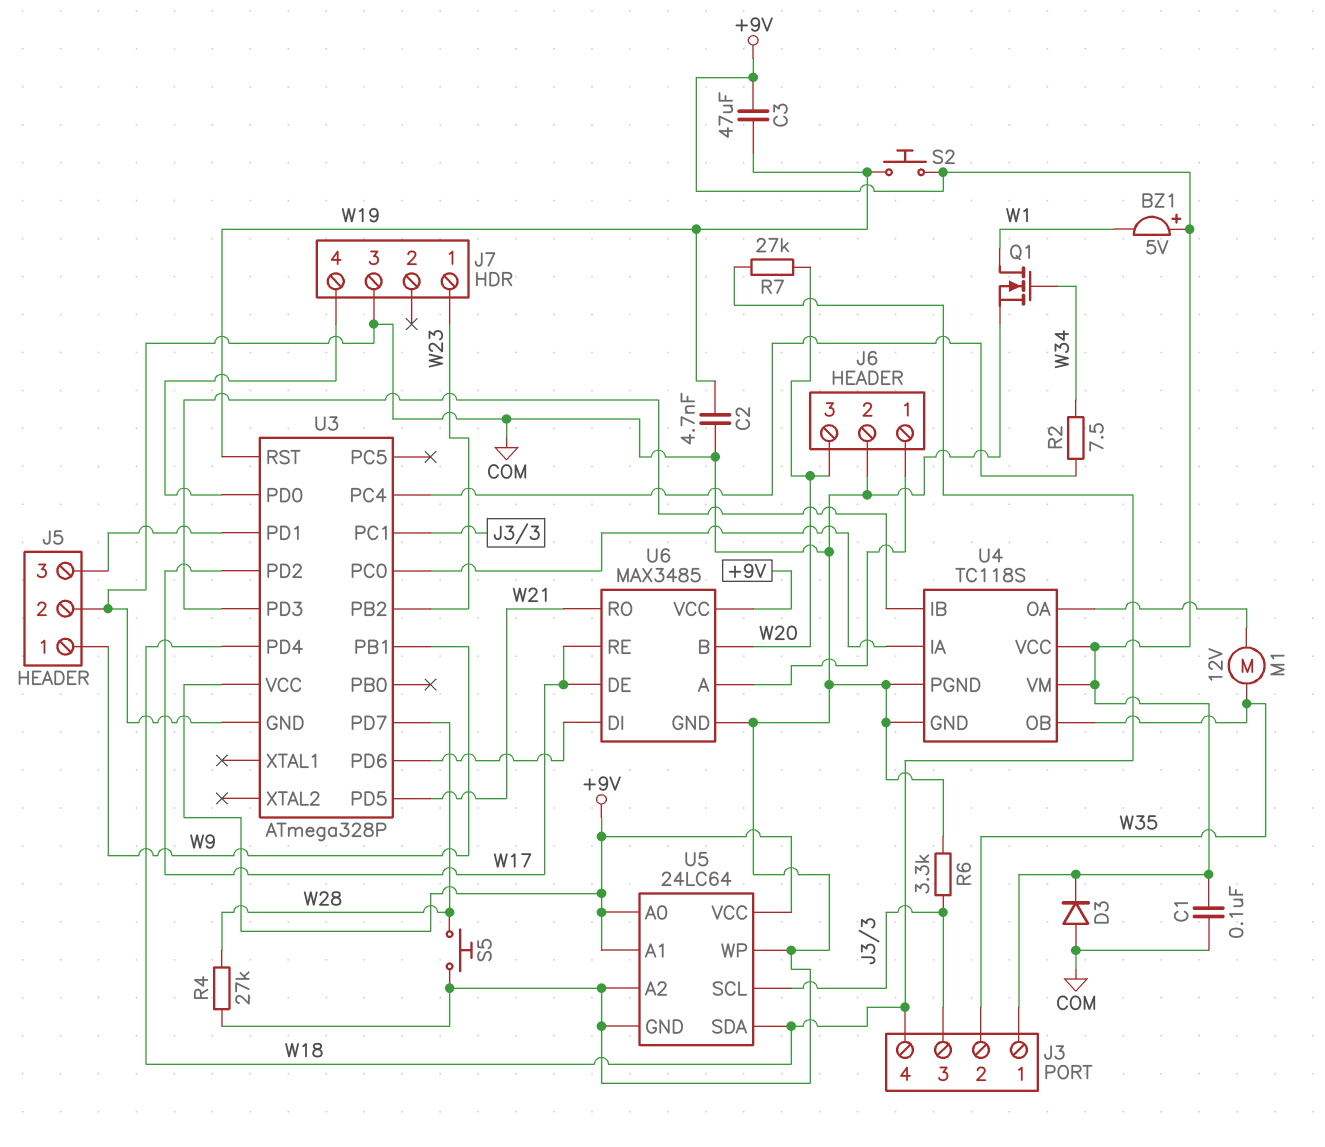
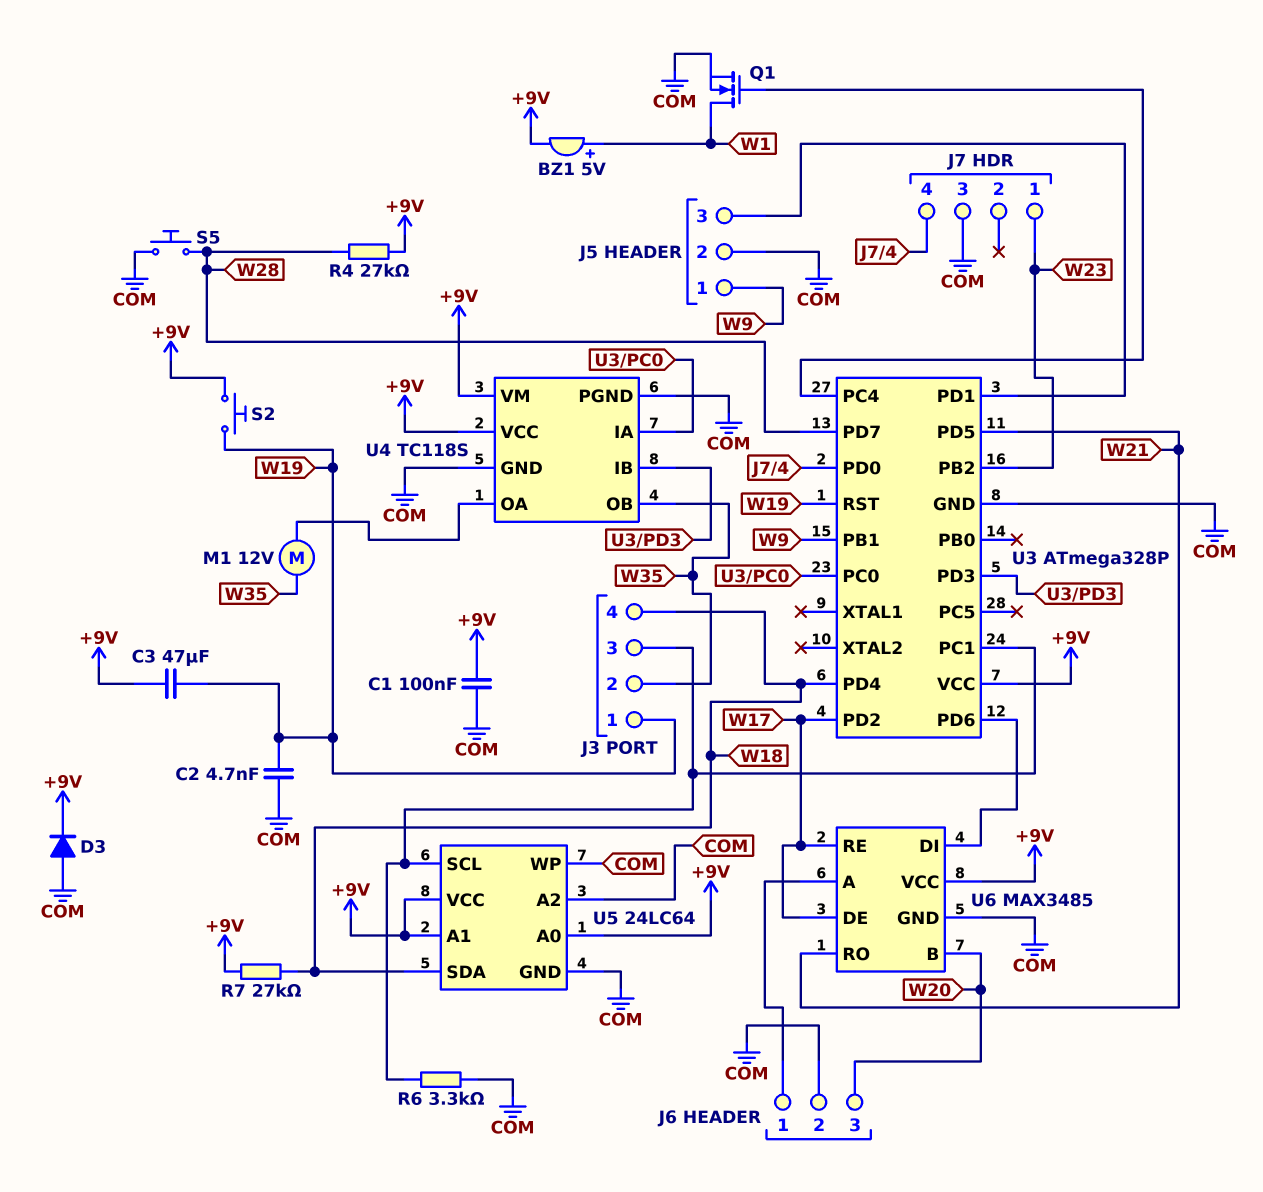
BZ1: buzzer 5V (plus +9V, minus W1) -> buzzer 5V (plus W1, minus +9V)
J3 pin 1: +9V -> W19
Q1: NMOS (G W34, D W1, S COM) -> NMOS (G U3/PC4, D W1, S COM)
R2: 7.5 (U3/PC4, W34) -> none
R4: 27k (COM, W28) -> 27k (+9V, W28)
R7: 27k (W18, W20) -> 27k (+9V, W18)

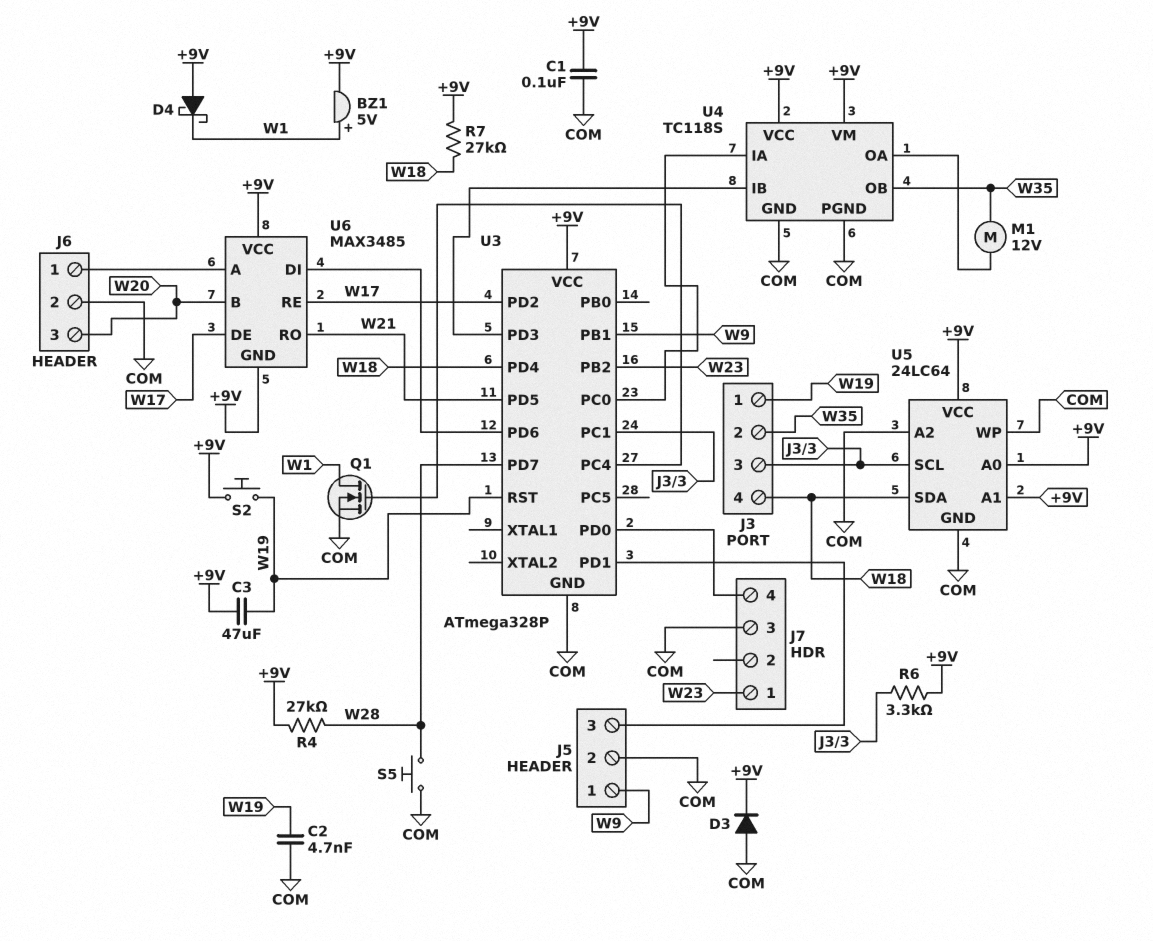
D4: none -> schottky (A +9V, K W1)
R6: 3.3k (COM, J3/3) -> 3.3k (+9V, J3/3)
U6 pin GND: COM -> +9V

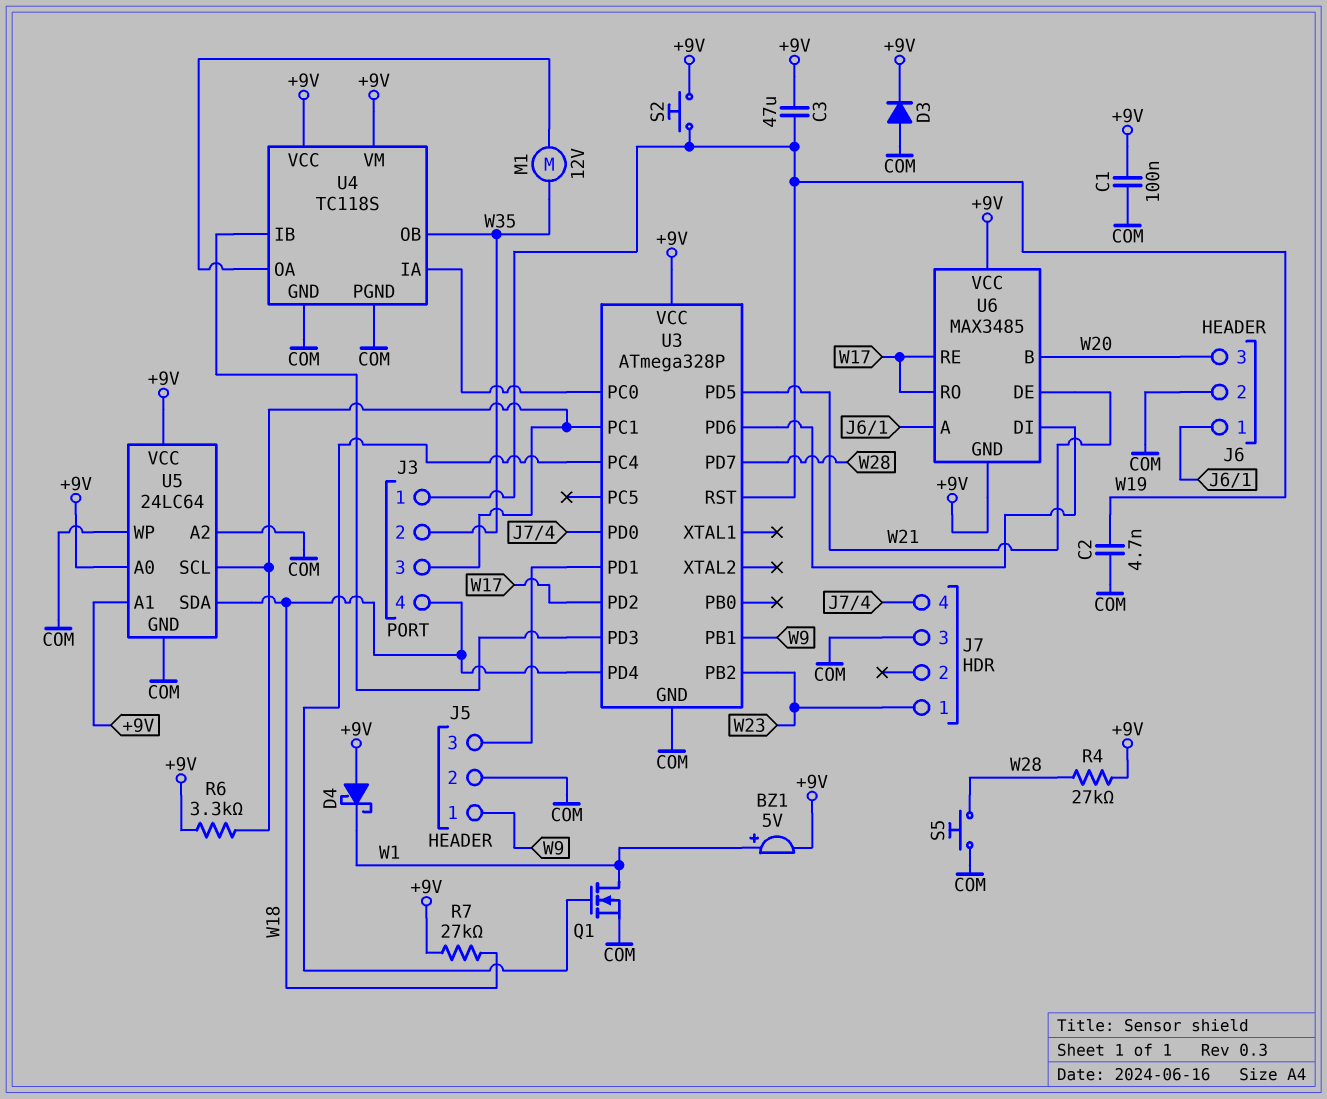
U6 pin DE: W17 -> W21
U6 pin RO: W21 -> W17

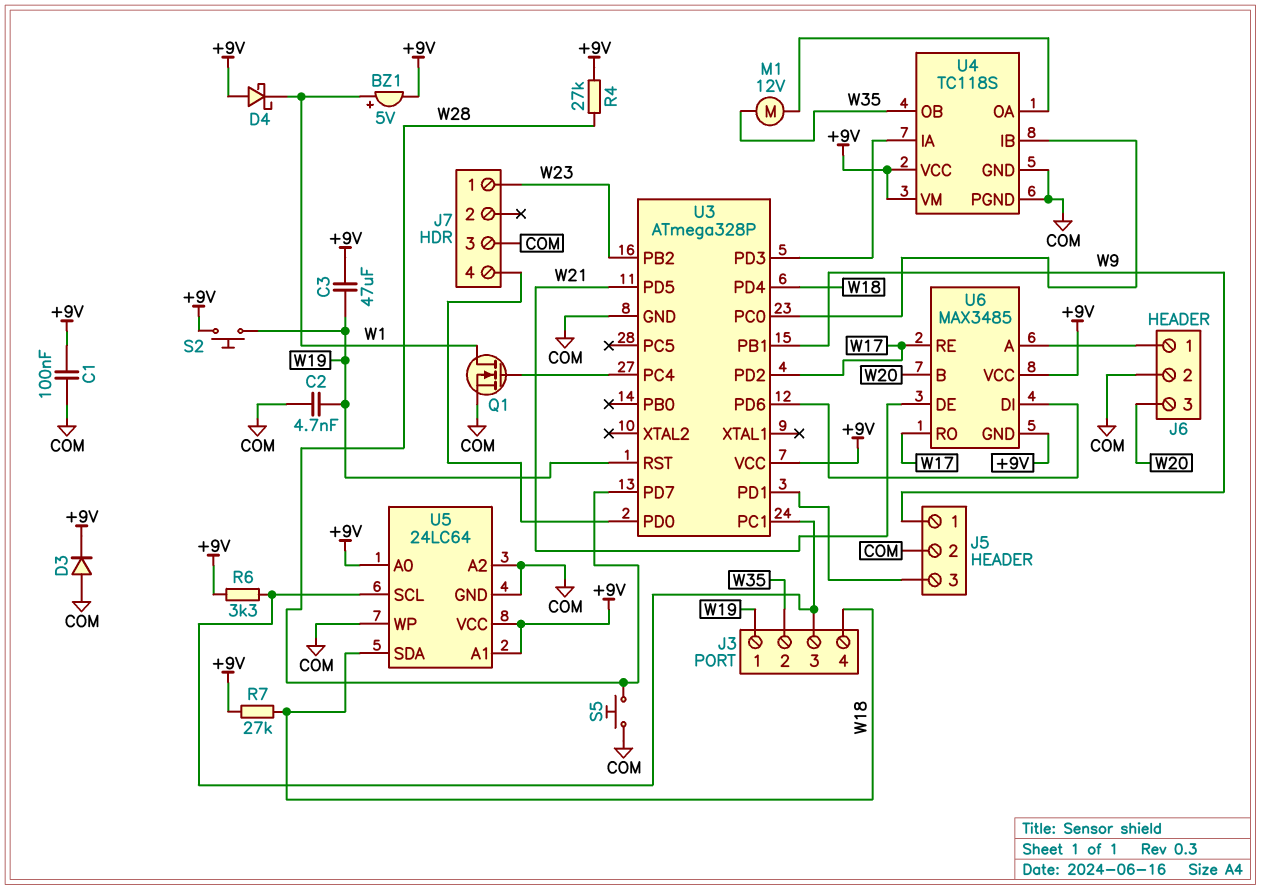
U4 pin IA: U3/PC0 -> U3/PD3
U4 pin IB: U3/PD3 -> U3/PC0

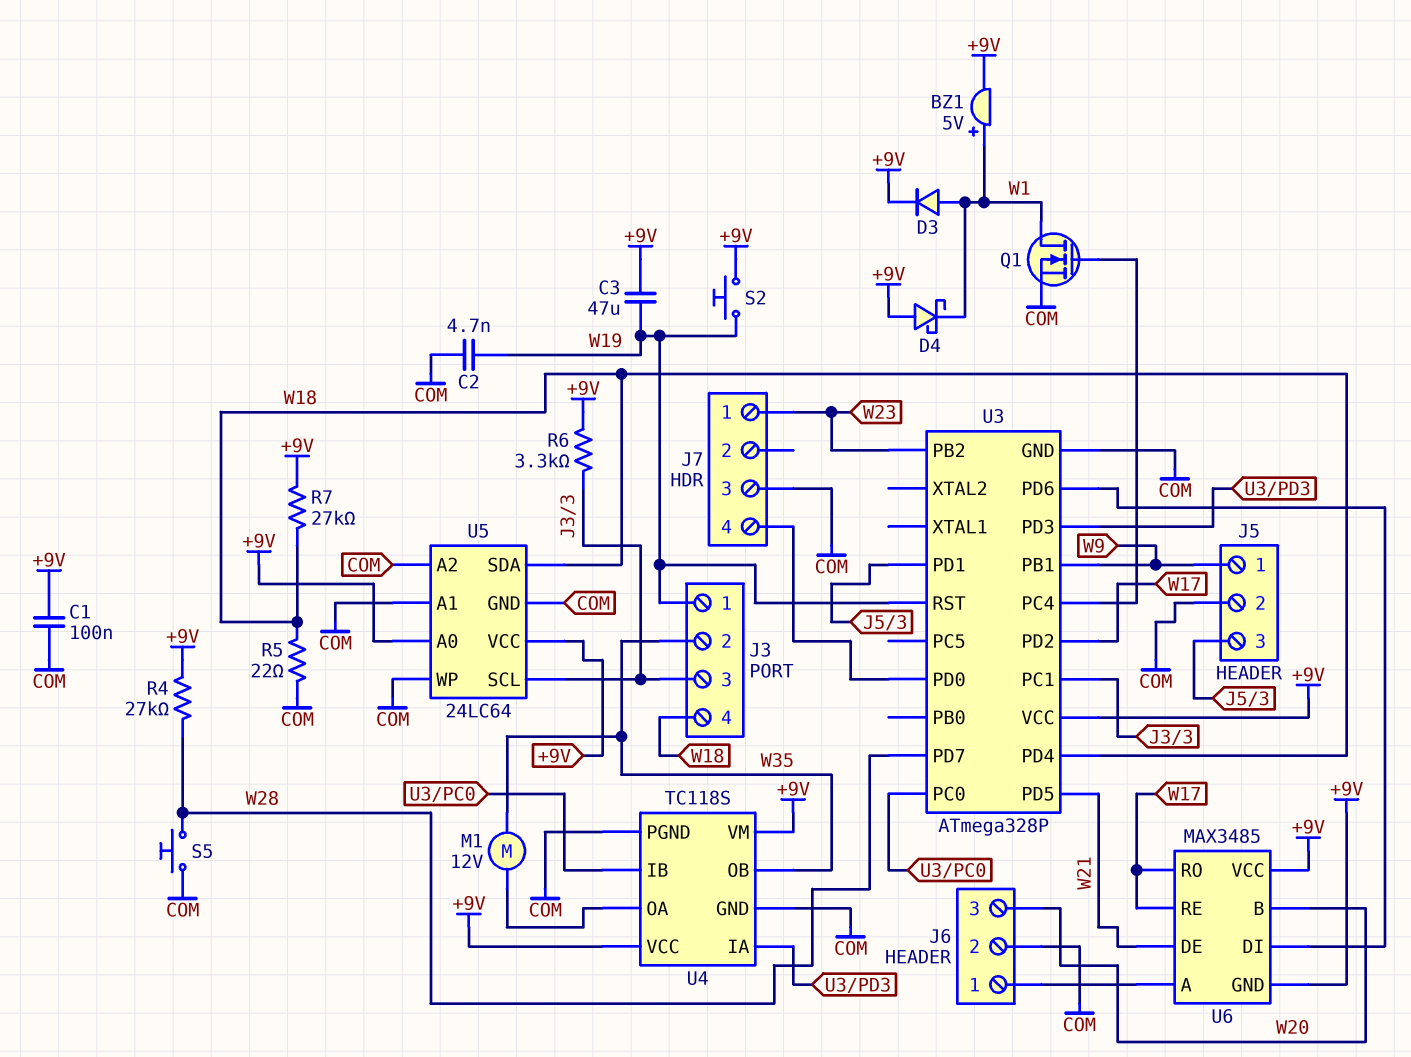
D3: diode (A COM, K +9V) -> diode (A W1, K +9V)
R5: none -> 22 (COM, W18)
U5 pin A1: +9V -> COM

